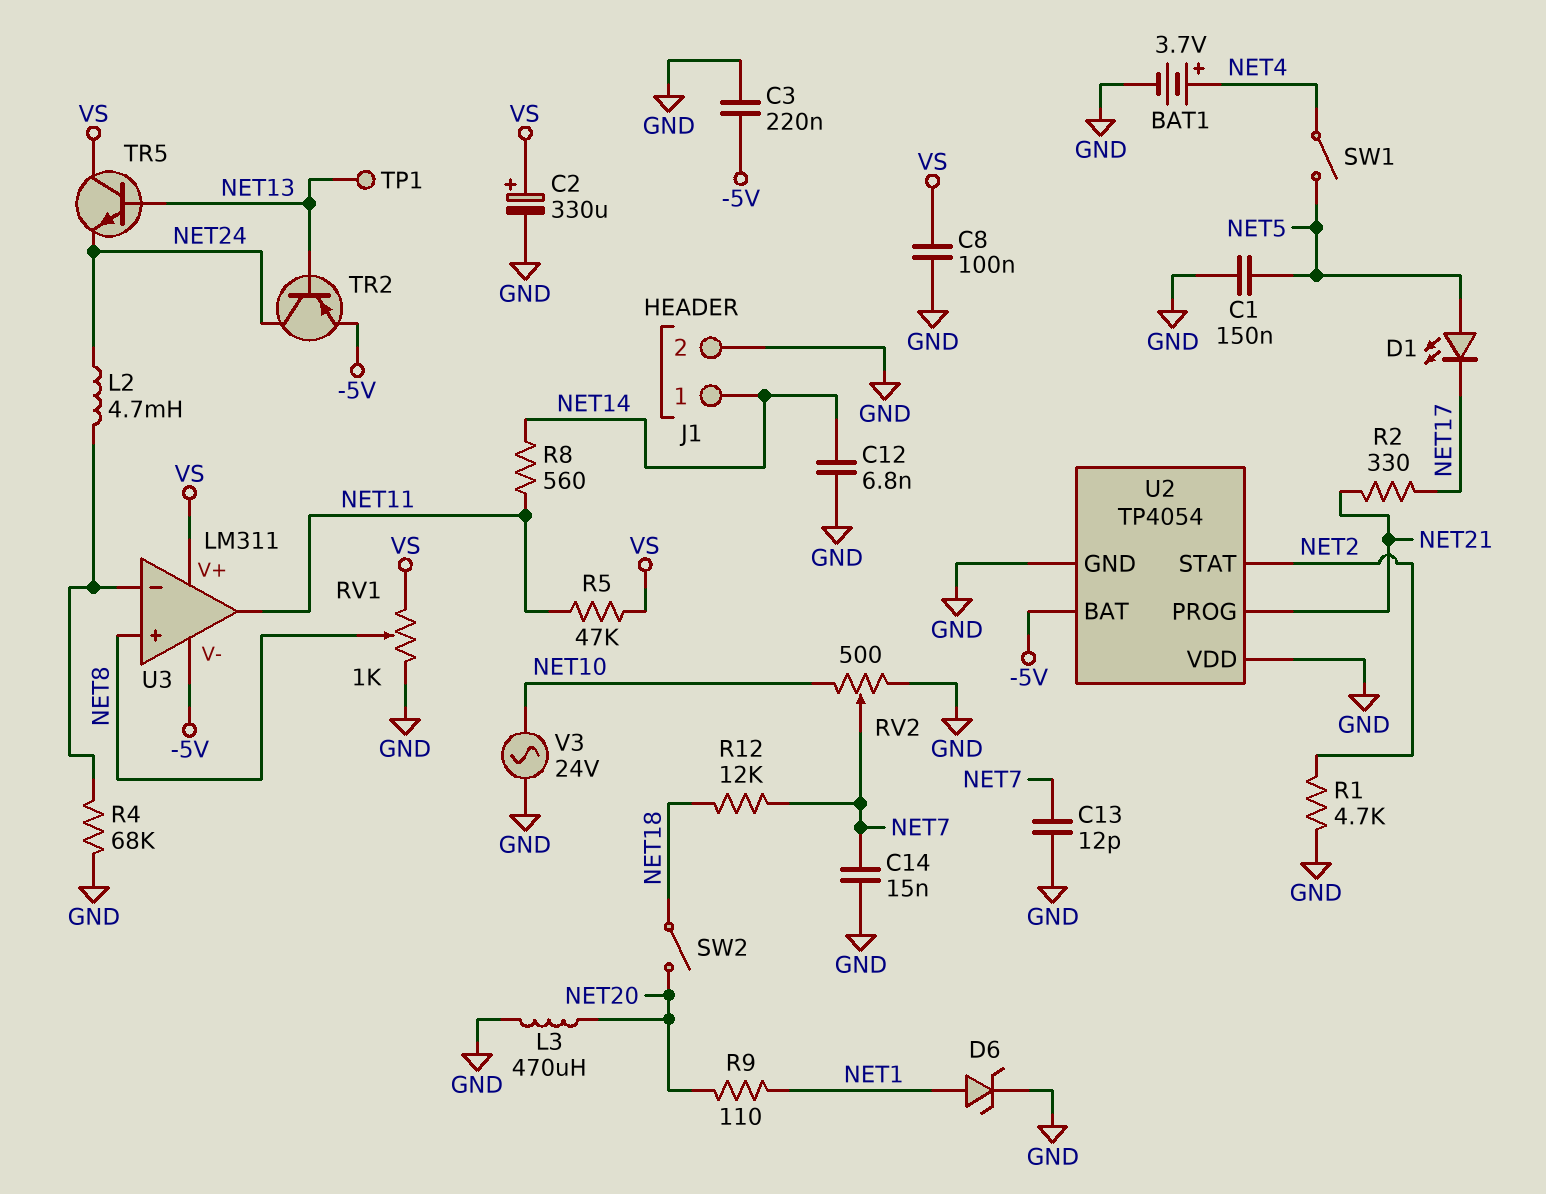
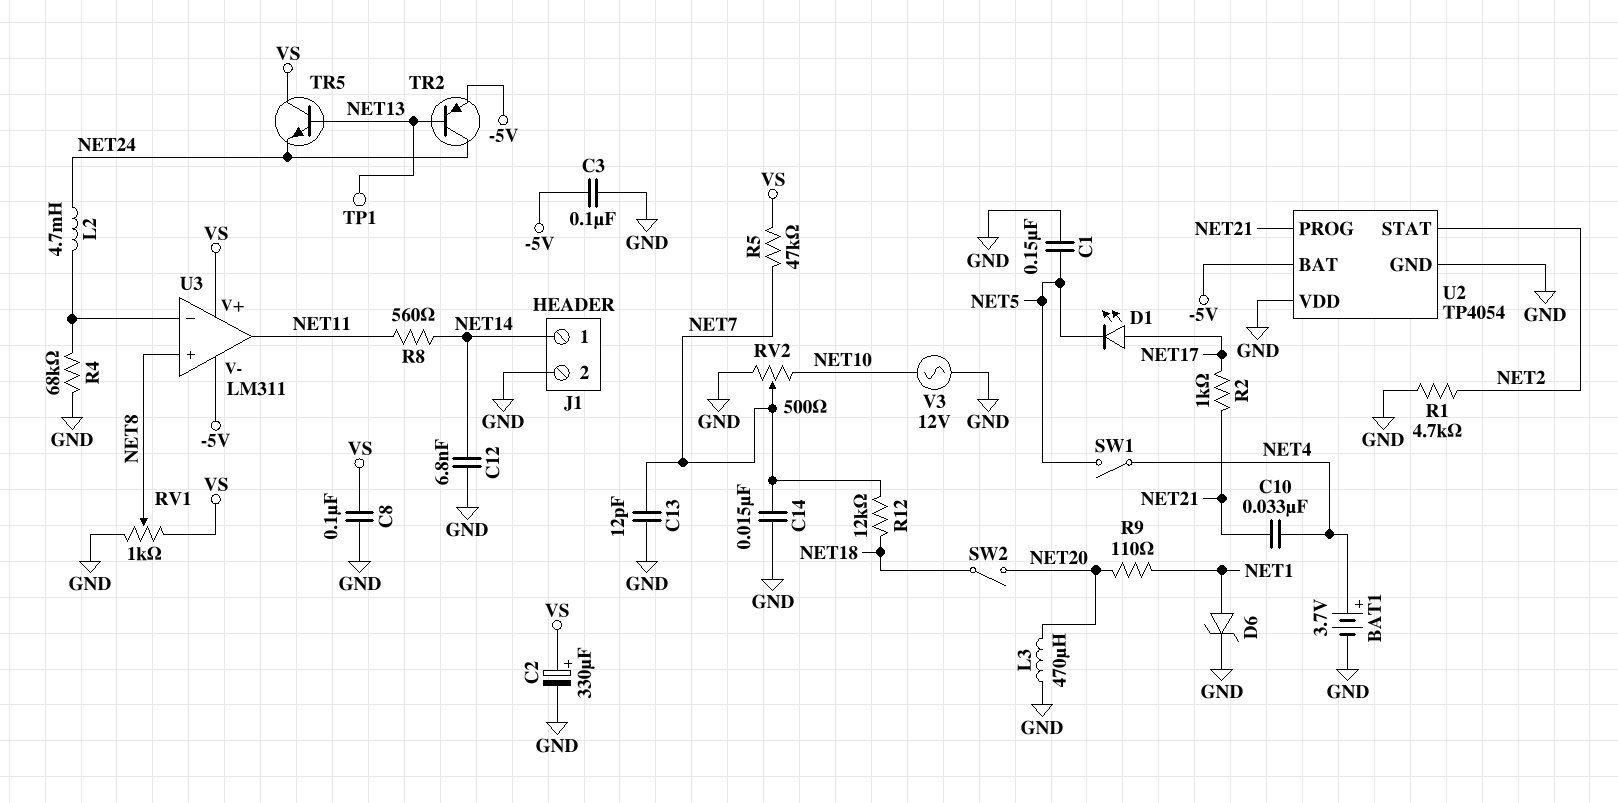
C3: 220nF (-5V, GND) -> 100nF (-5V, GND)
C10: none -> 33nF (NET4, NET21)
D1: LED (A NET5, K NET17) -> LED (A NET17, K NET5)
R2: 330 (NET17, NET21) -> 1k (NET17, NET21)
R5: 47k (NET11, VS) -> 47k (NET7, VS)
V3: AC 24V (GND, NET10) -> AC 12V (GND, NET10)

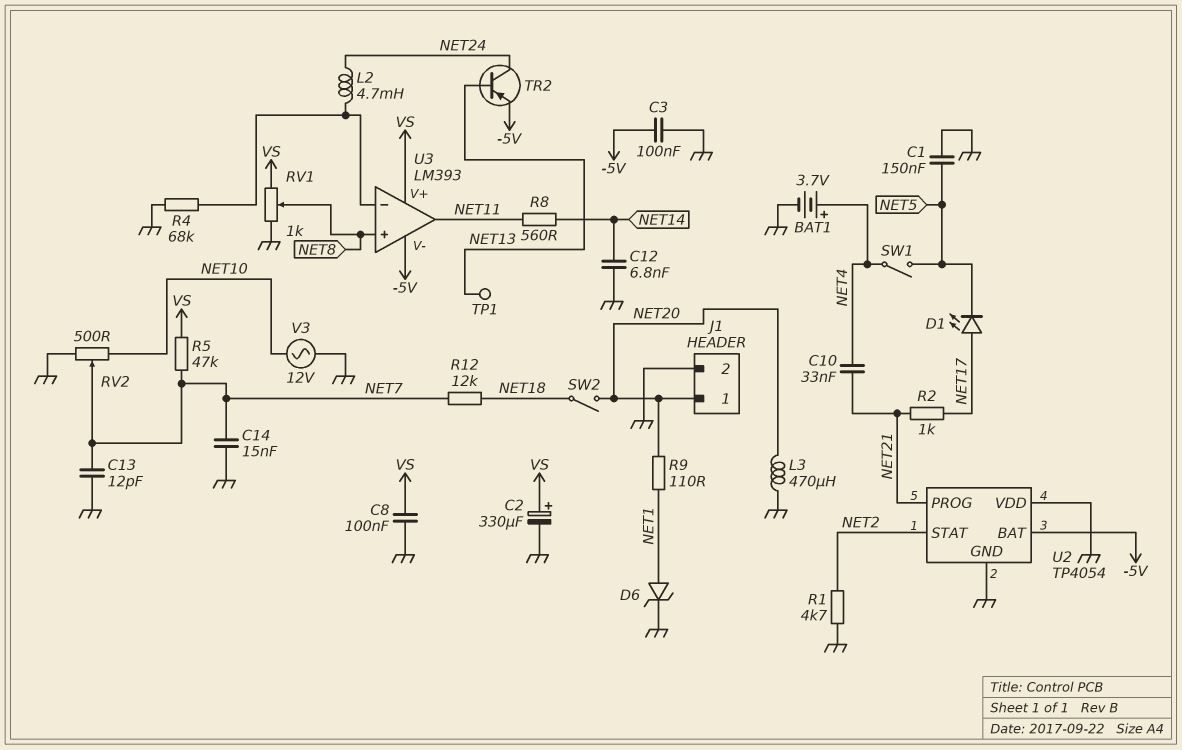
J1 pin 1: NET14 -> NET20
TR5: NPN (B NET13, C VS, E NET24) -> none
U3: LM311 -> LM393

